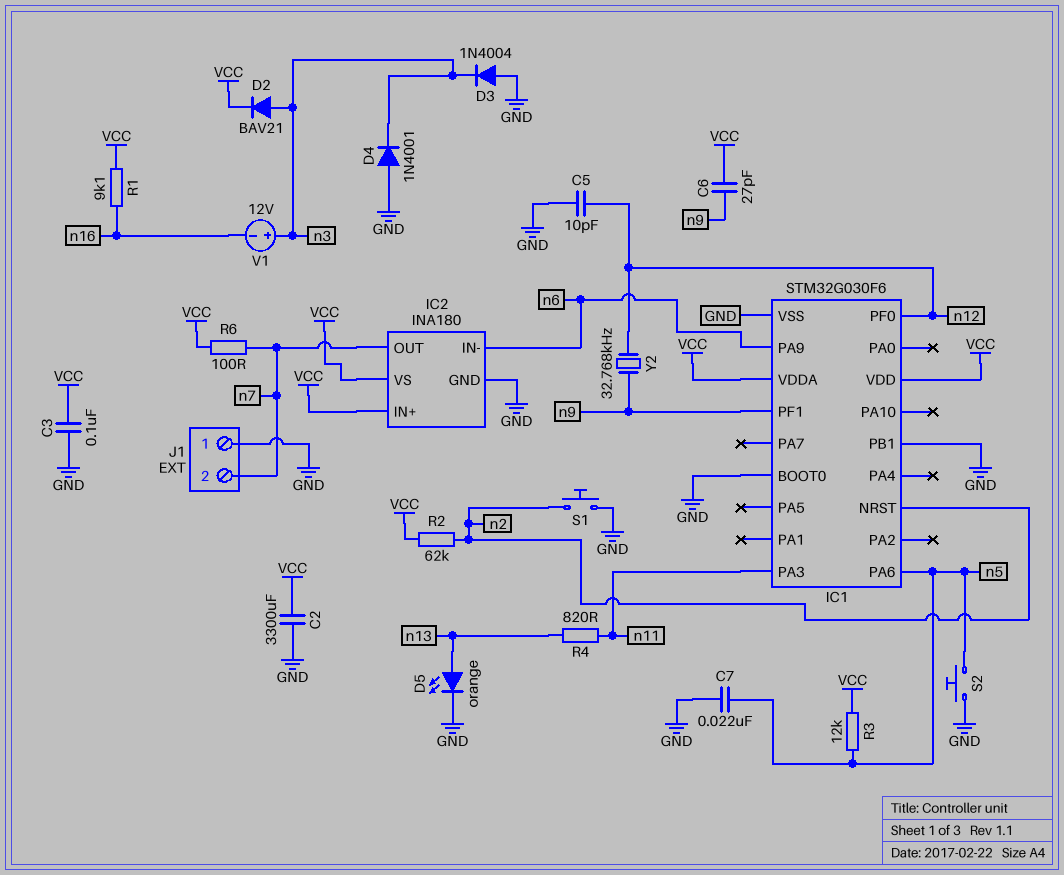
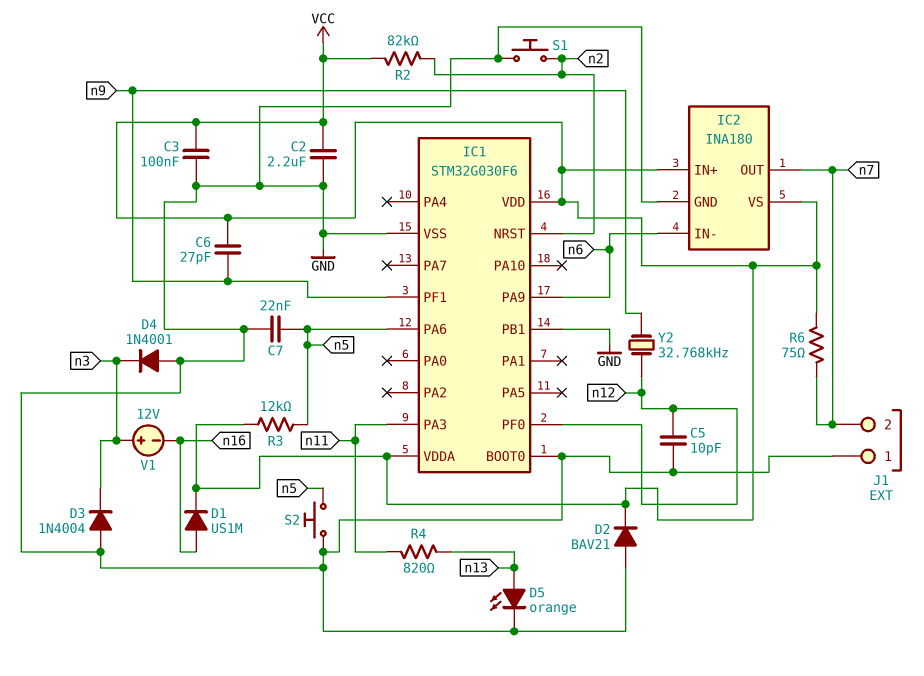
C2: 3300uF (GND, VCC) -> 2.2uF (GND, VCC)
D1: none -> diode US1M (A n16, K VCC)
D2: diode BAV21 (A n3, K VCC) -> diode BAV21 (A GND, K VCC)
R1: 9.1k (VCC, n16) -> none
R2: 62k (VCC, n2) -> 82k (VCC, n2)
R6: 100 (VCC, n7) -> 75 (VCC, n7)

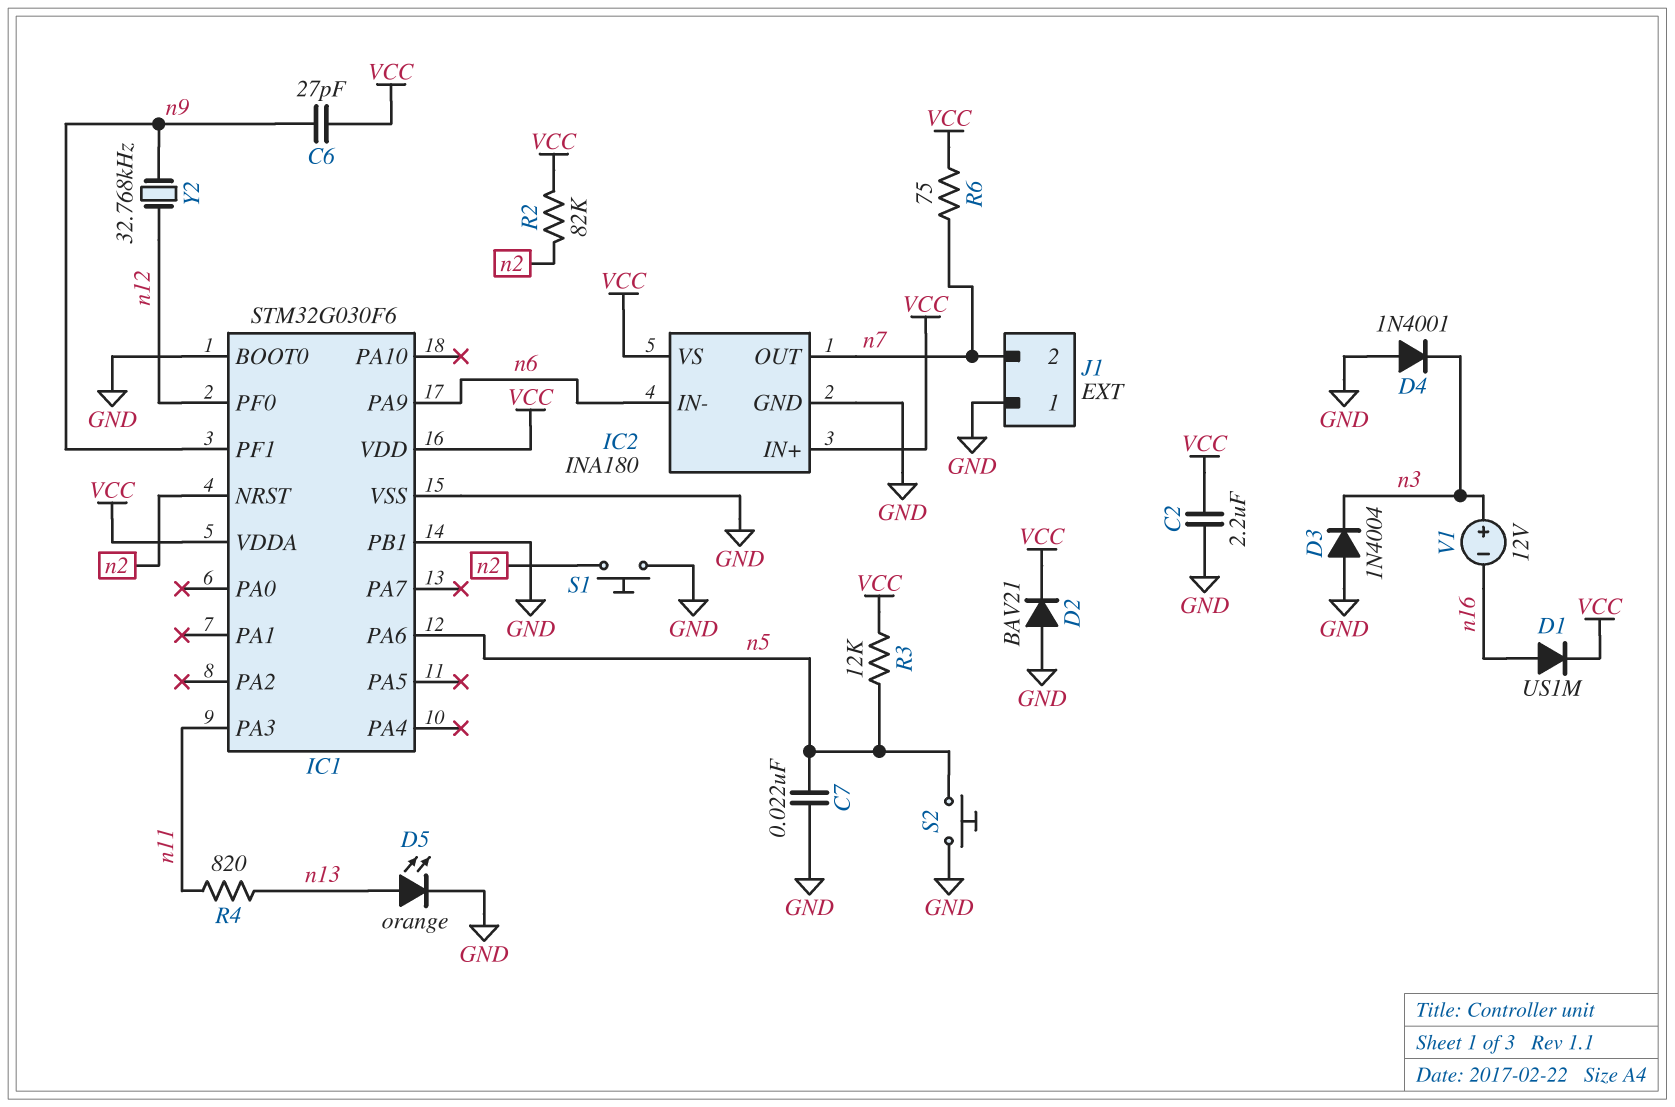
C3: 100nF (GND, VCC) -> none
C5: 10pF (GND, n12) -> none

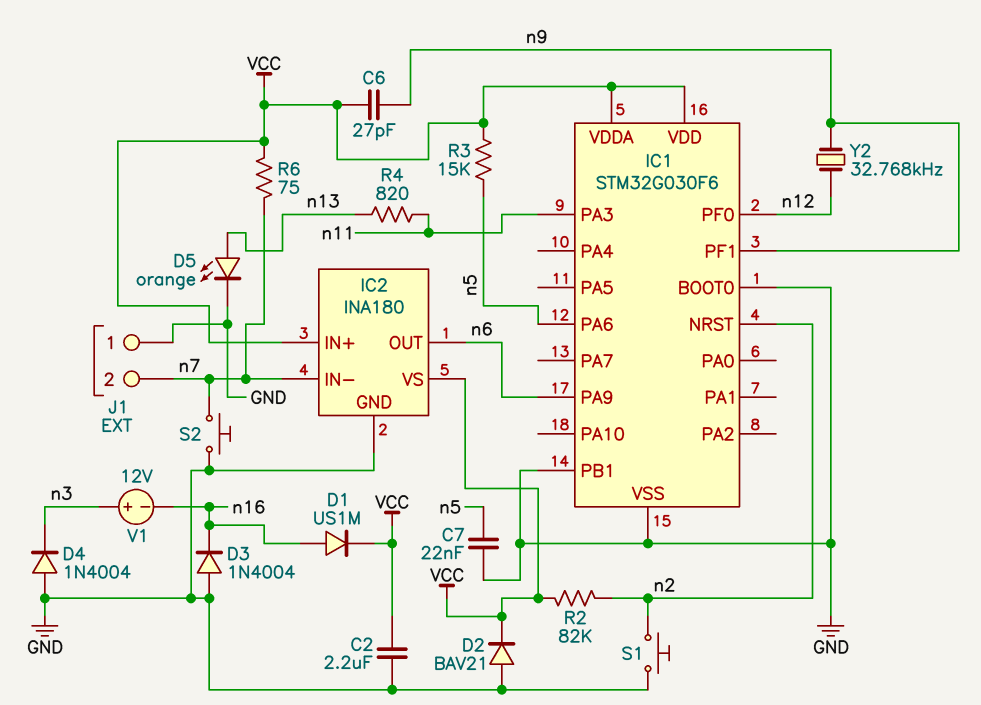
D3: diode 1N4004 (A GND, K n3) -> diode 1N4004 (A GND, K n16)
D4: diode 1N4001 (A GND, K n3) -> diode 1N4004 (A GND, K n3)
IC2 pin IN-: n6 -> n7
IC2 pin OUT: n7 -> n6
R3: 12k (VCC, n5) -> 15k (VCC, n5)
S2: button (GND, n5) -> button (GND, n7)

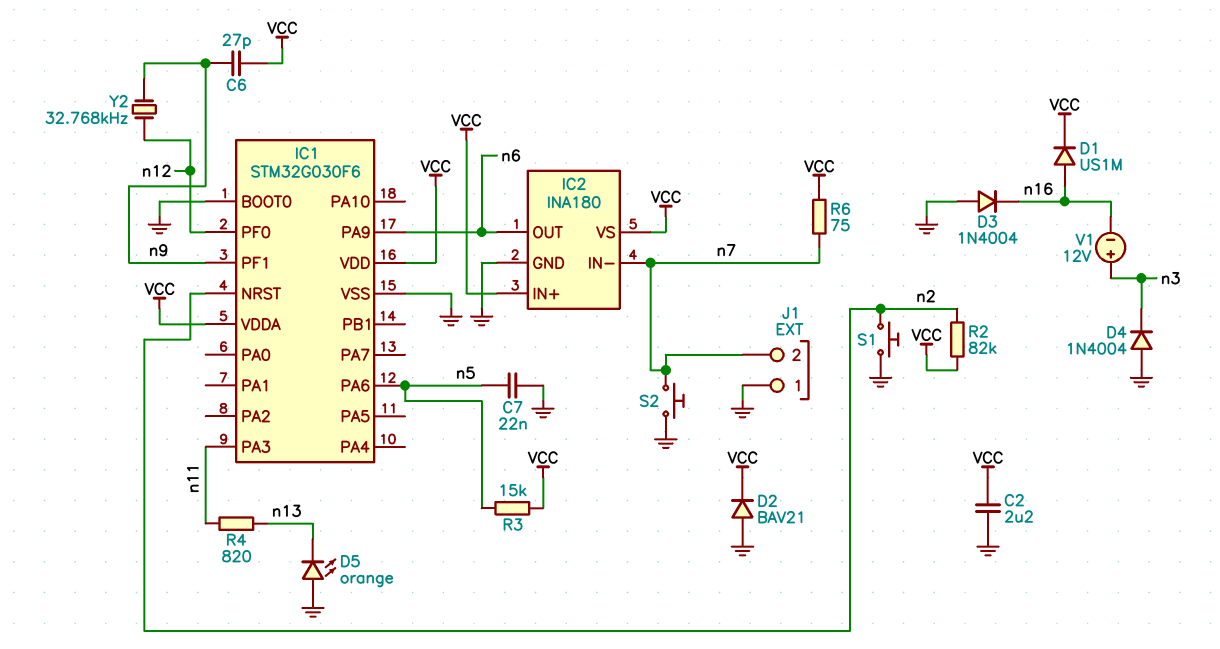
D5: LED orange (A n13, K GND) -> LED orange (A GND, K n13)
IC1 pin PB1: GND -> none

